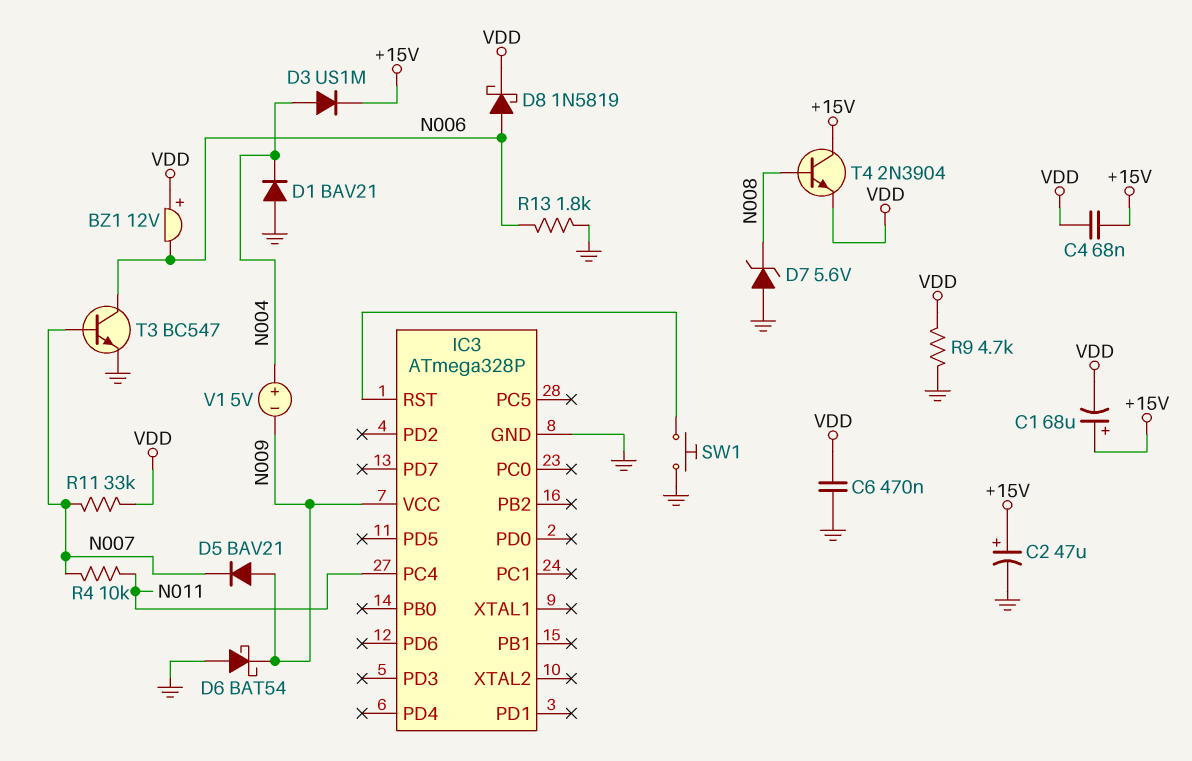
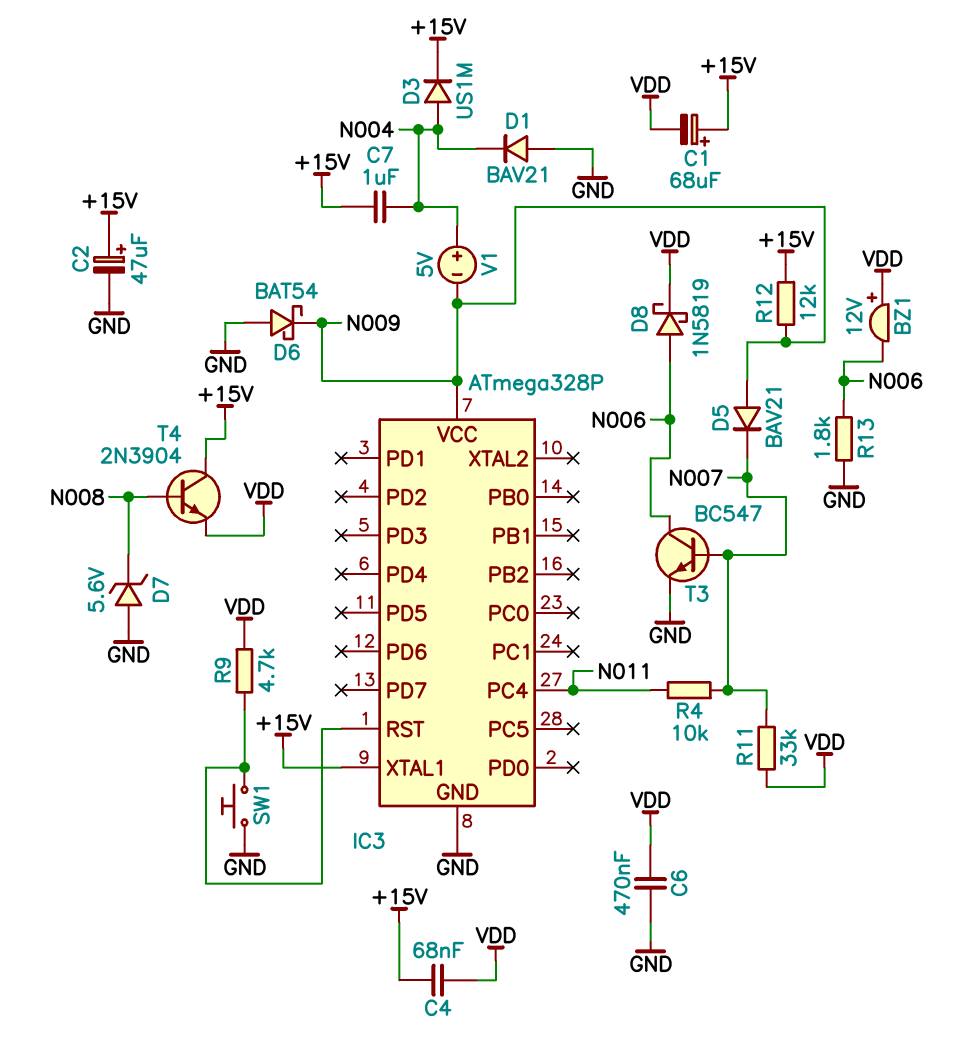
C7: none -> 1uF (+15V, N004)
IC3 pin XTAL1: none -> +15V
R9: 4.7k (GND, VDD) -> 4.7k (IC3/RST, VDD)
R12: none -> 12k (+15V, N009)

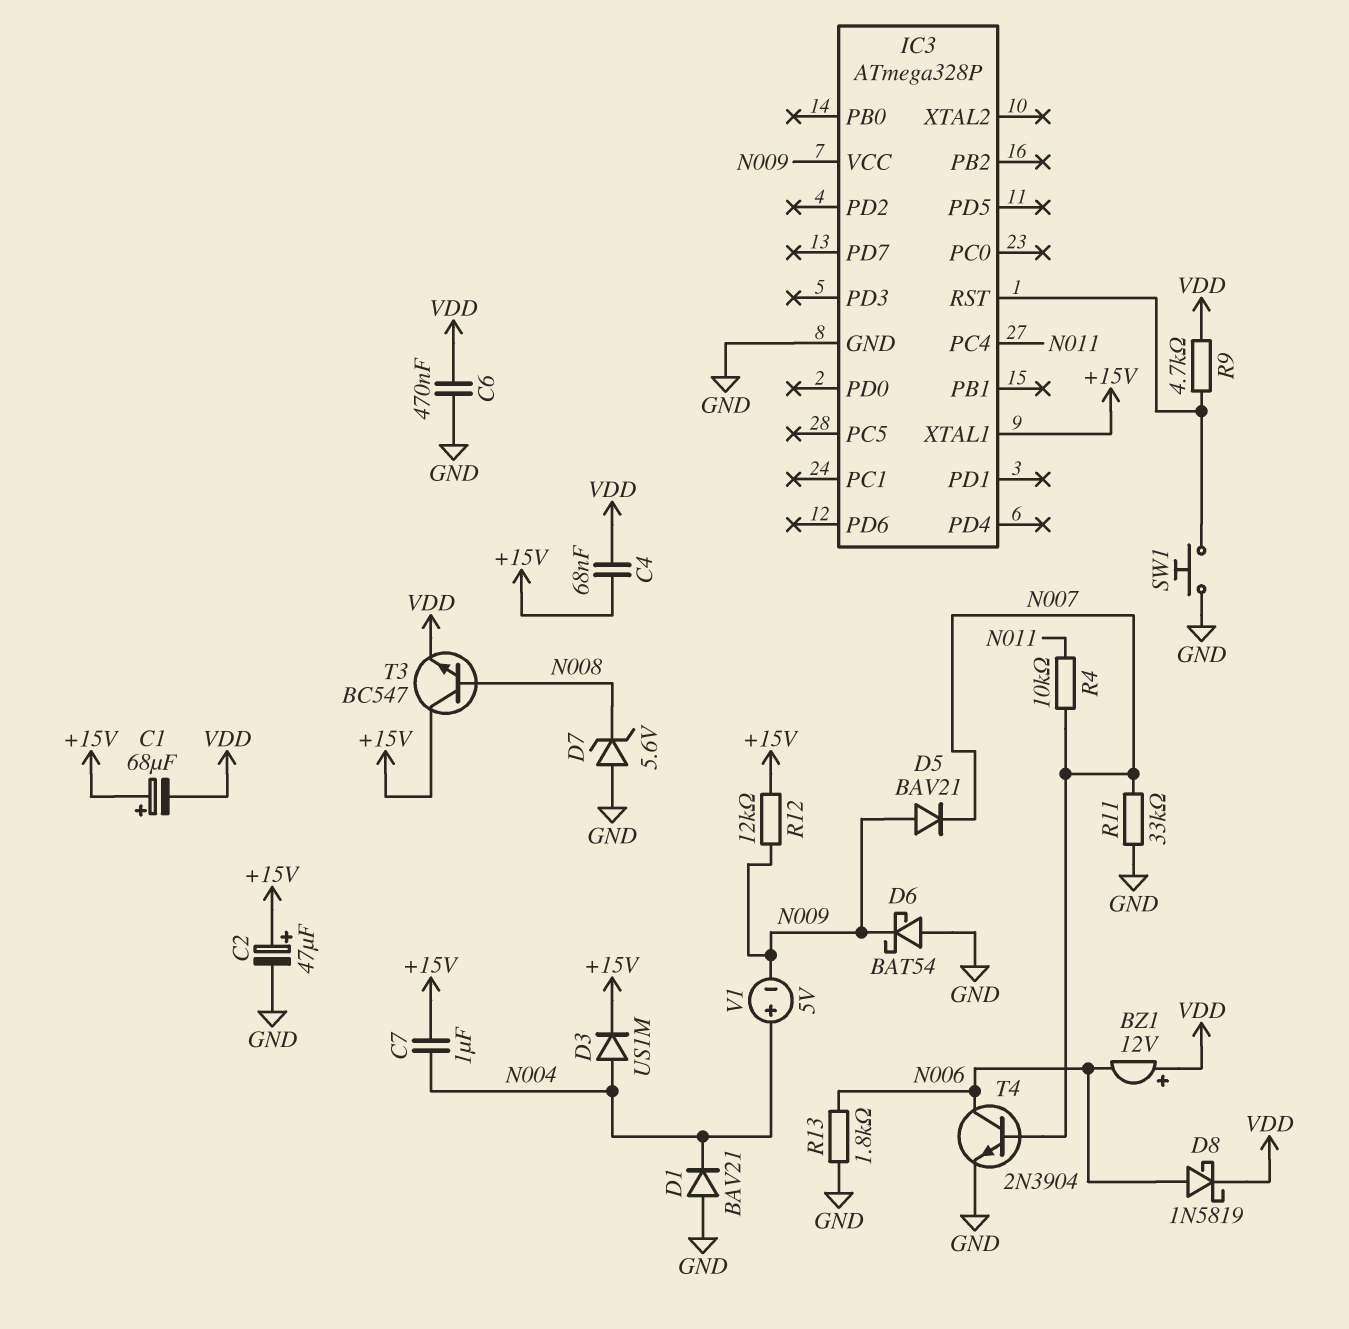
R11: 33k (N007, VDD) -> 33k (GND, N007)
T3: NPN BC547 (B N007, C N006, E GND) -> NPN BC547 (B N008, C +15V, E VDD)
T4: NPN 2N3904 (B N008, C +15V, E VDD) -> NPN 2N3904 (B N007, C N006, E GND)

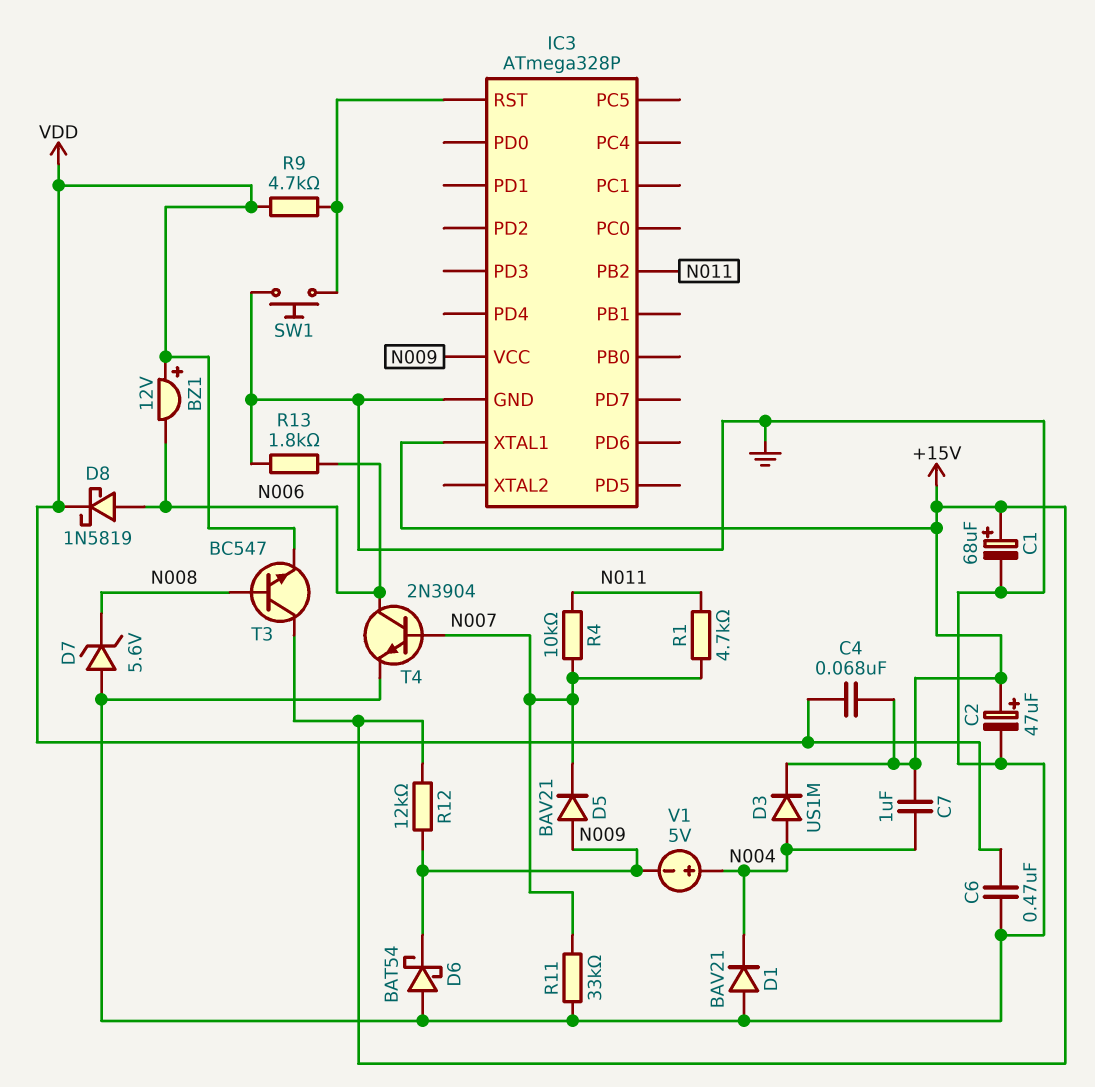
C1: 68uF (plus +15V, minus VDD) -> 68uF (plus +15V, minus GND)
IC3 pin PB2: none -> N011
IC3 pin PC4: N011 -> none
R1: none -> 4.7k (N007, N011)

